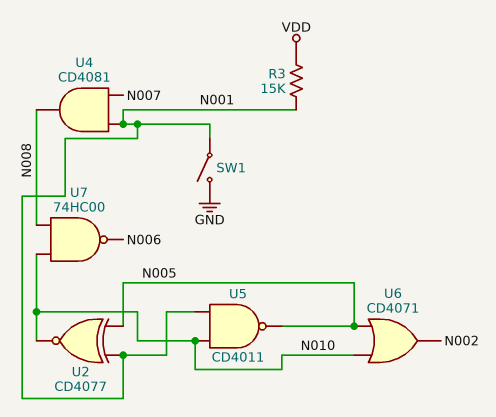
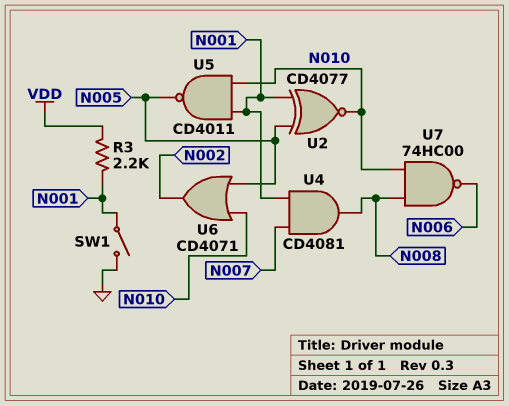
R3: 15k (N001, VDD) -> 2.2k (N001, VDD)

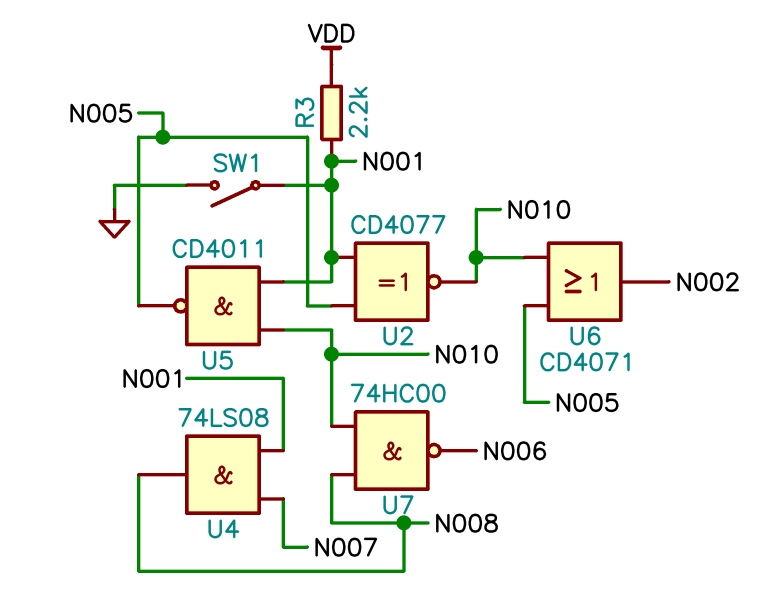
U4: AND CD4081 (in N001, in N007, out N008) -> AND 74LS08 (in N001, in N007, out N008)

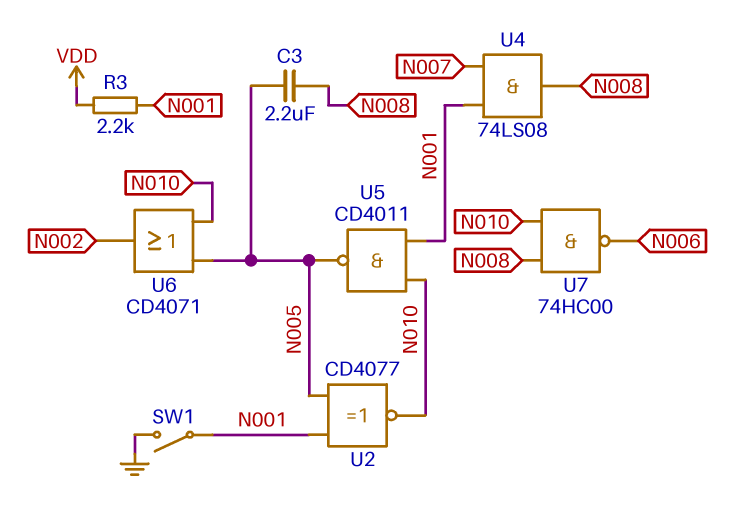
C3: none -> 2.2uF (N005, N008)

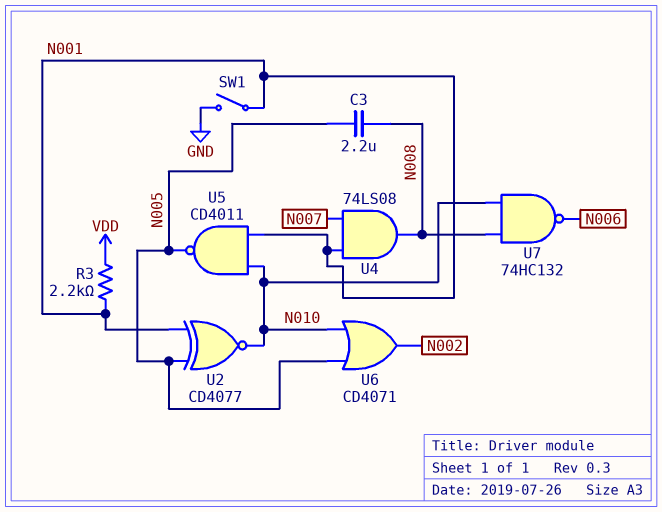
U7: NAND 74HC00 (in N008, in N010, out N006) -> NAND 74HC132 (in N008, in N010, out N006)

